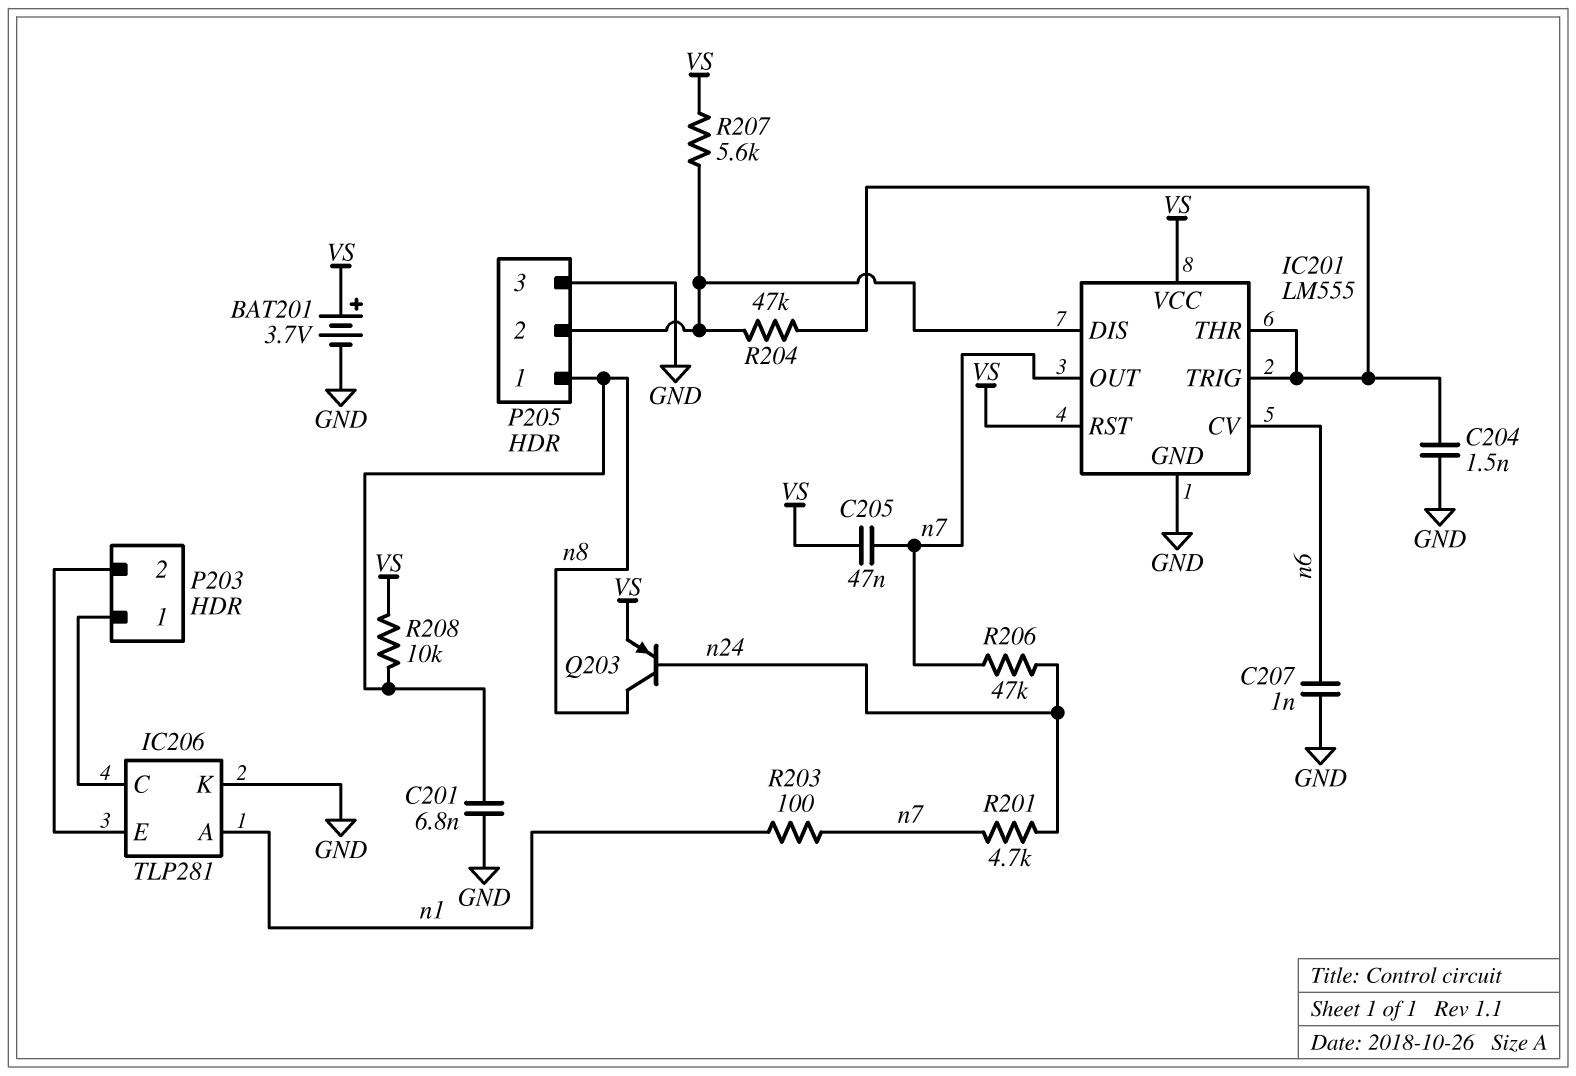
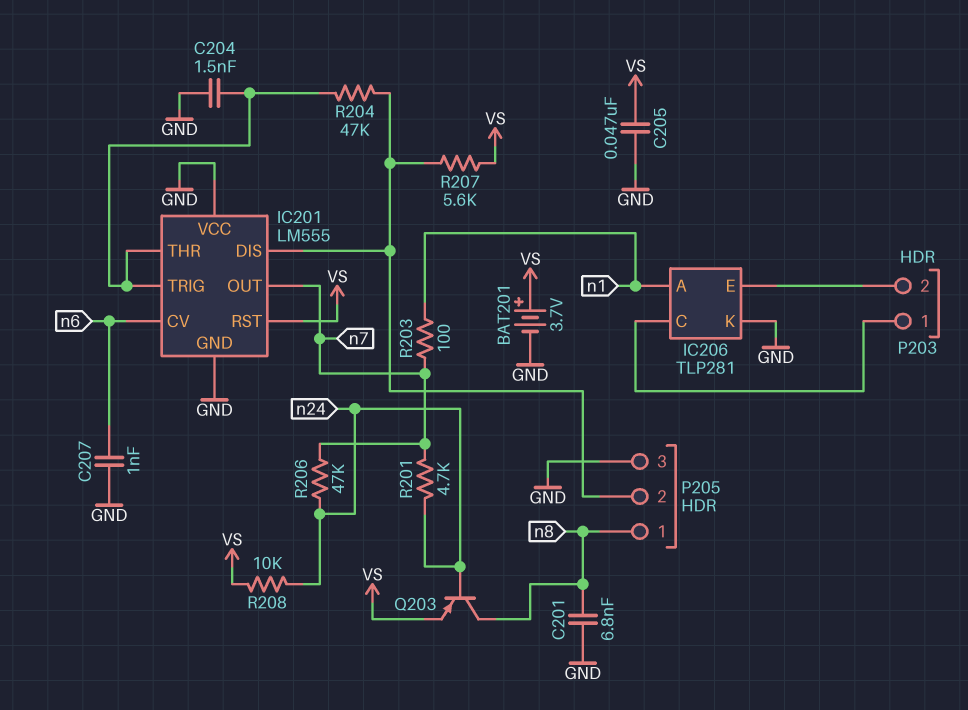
C205: 47nF (VS, n7) -> 47nF (GND, VS)
IC201 pin VCC: VS -> GND
R208: 10k (VS, n8) -> 10k (VS, n24)

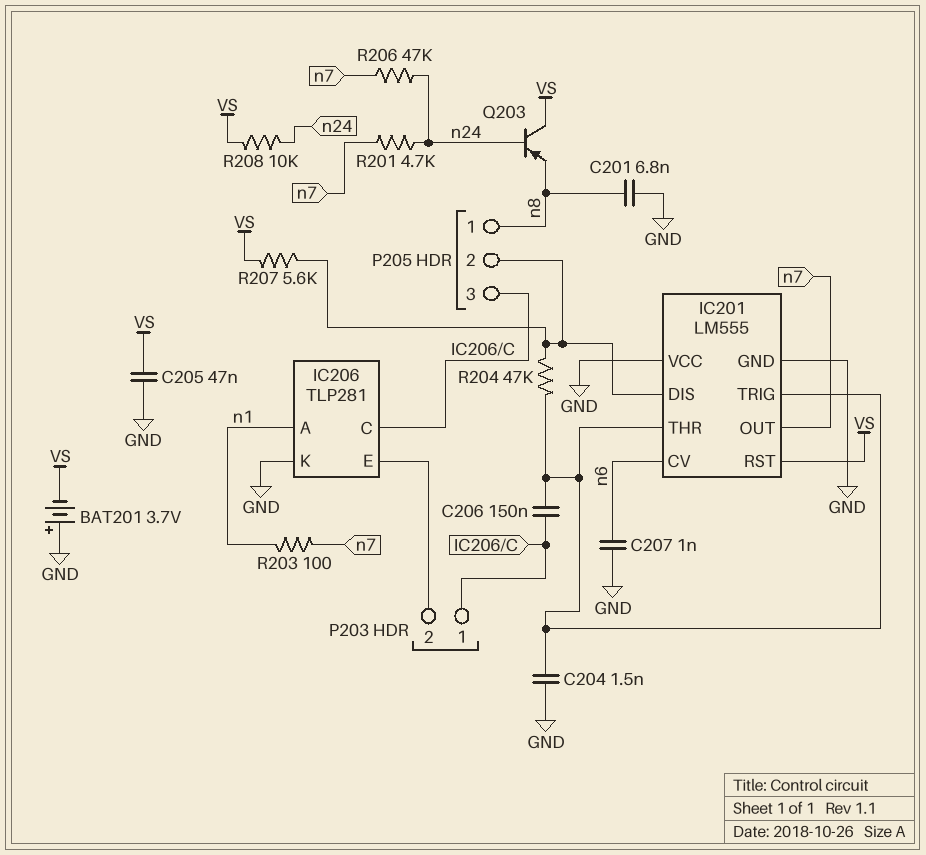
BAT201: 3.7V (plus VS, minus GND) -> 3.7V (plus GND, minus VS)
C206: none -> 150nF (IC201/THR, IC206/C)
P205 pin 3: GND -> IC206/C
Q203: PNP (B n24, C n8, E VS) -> PNP (B n24, C VS, E n8)

